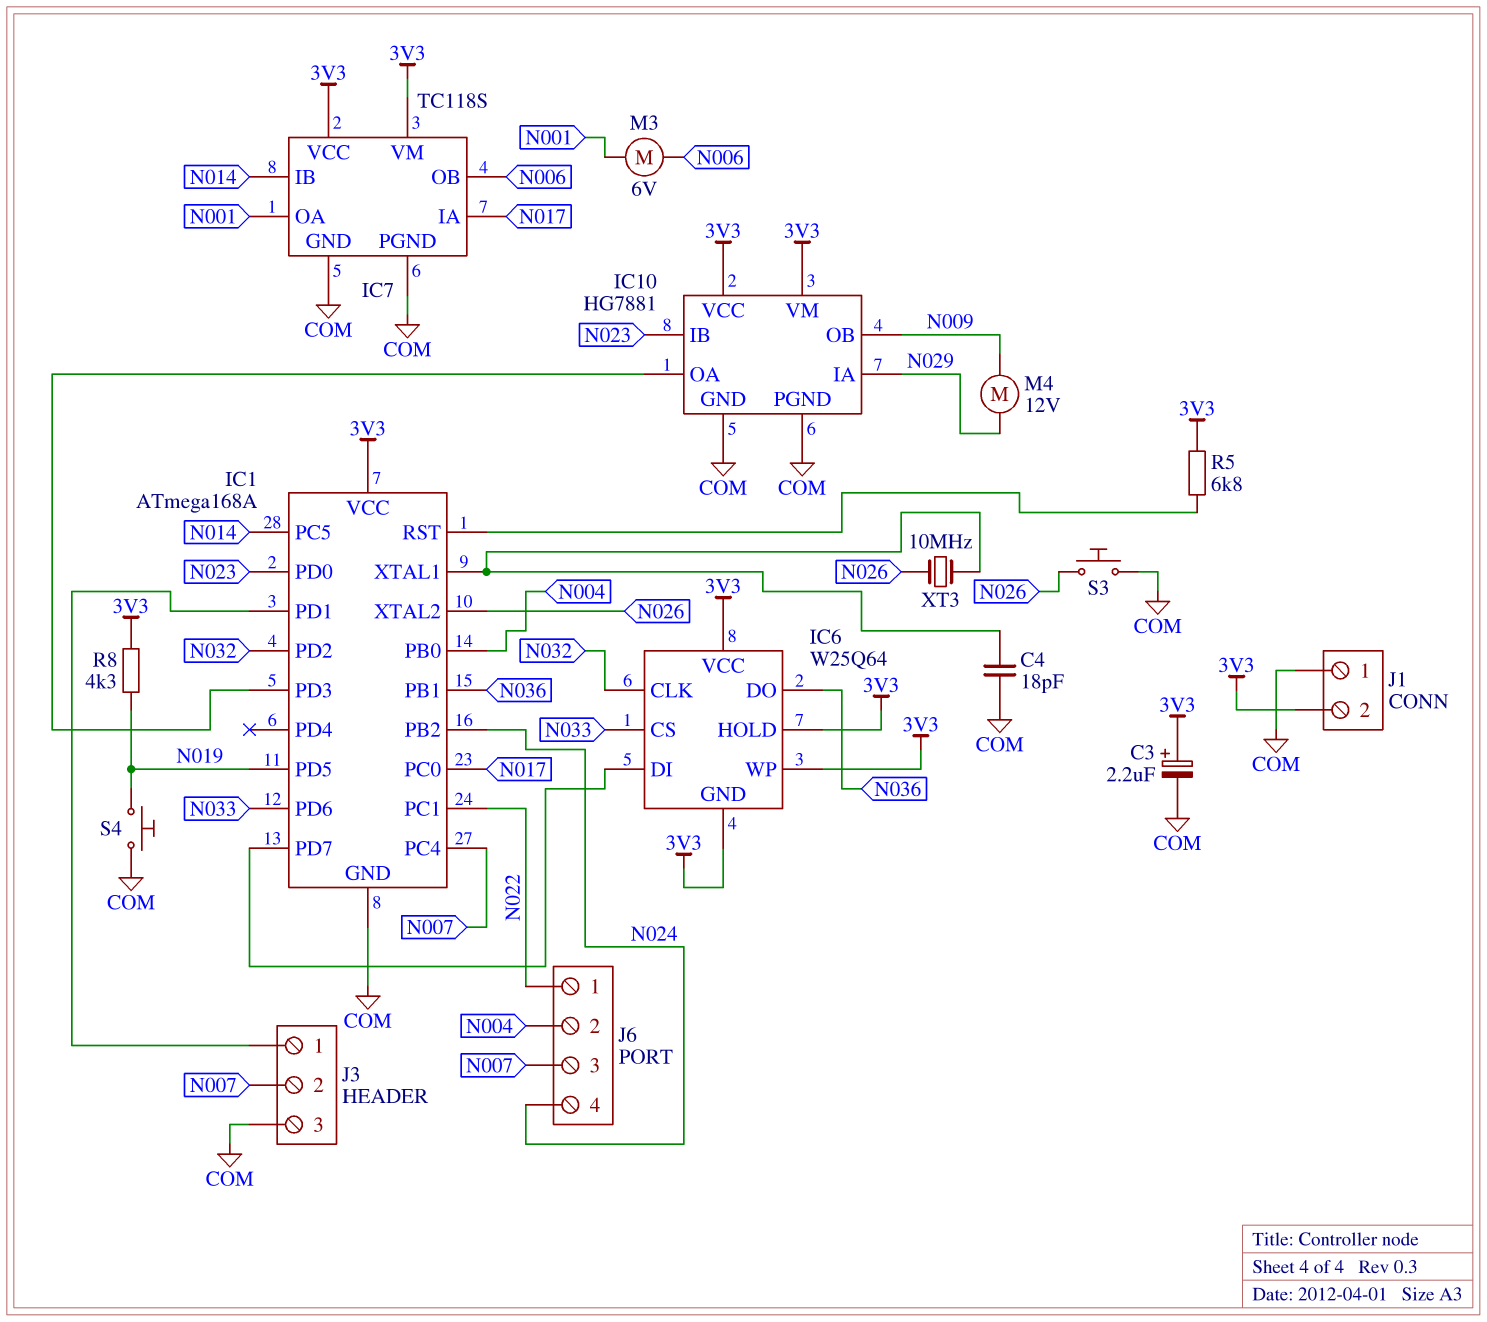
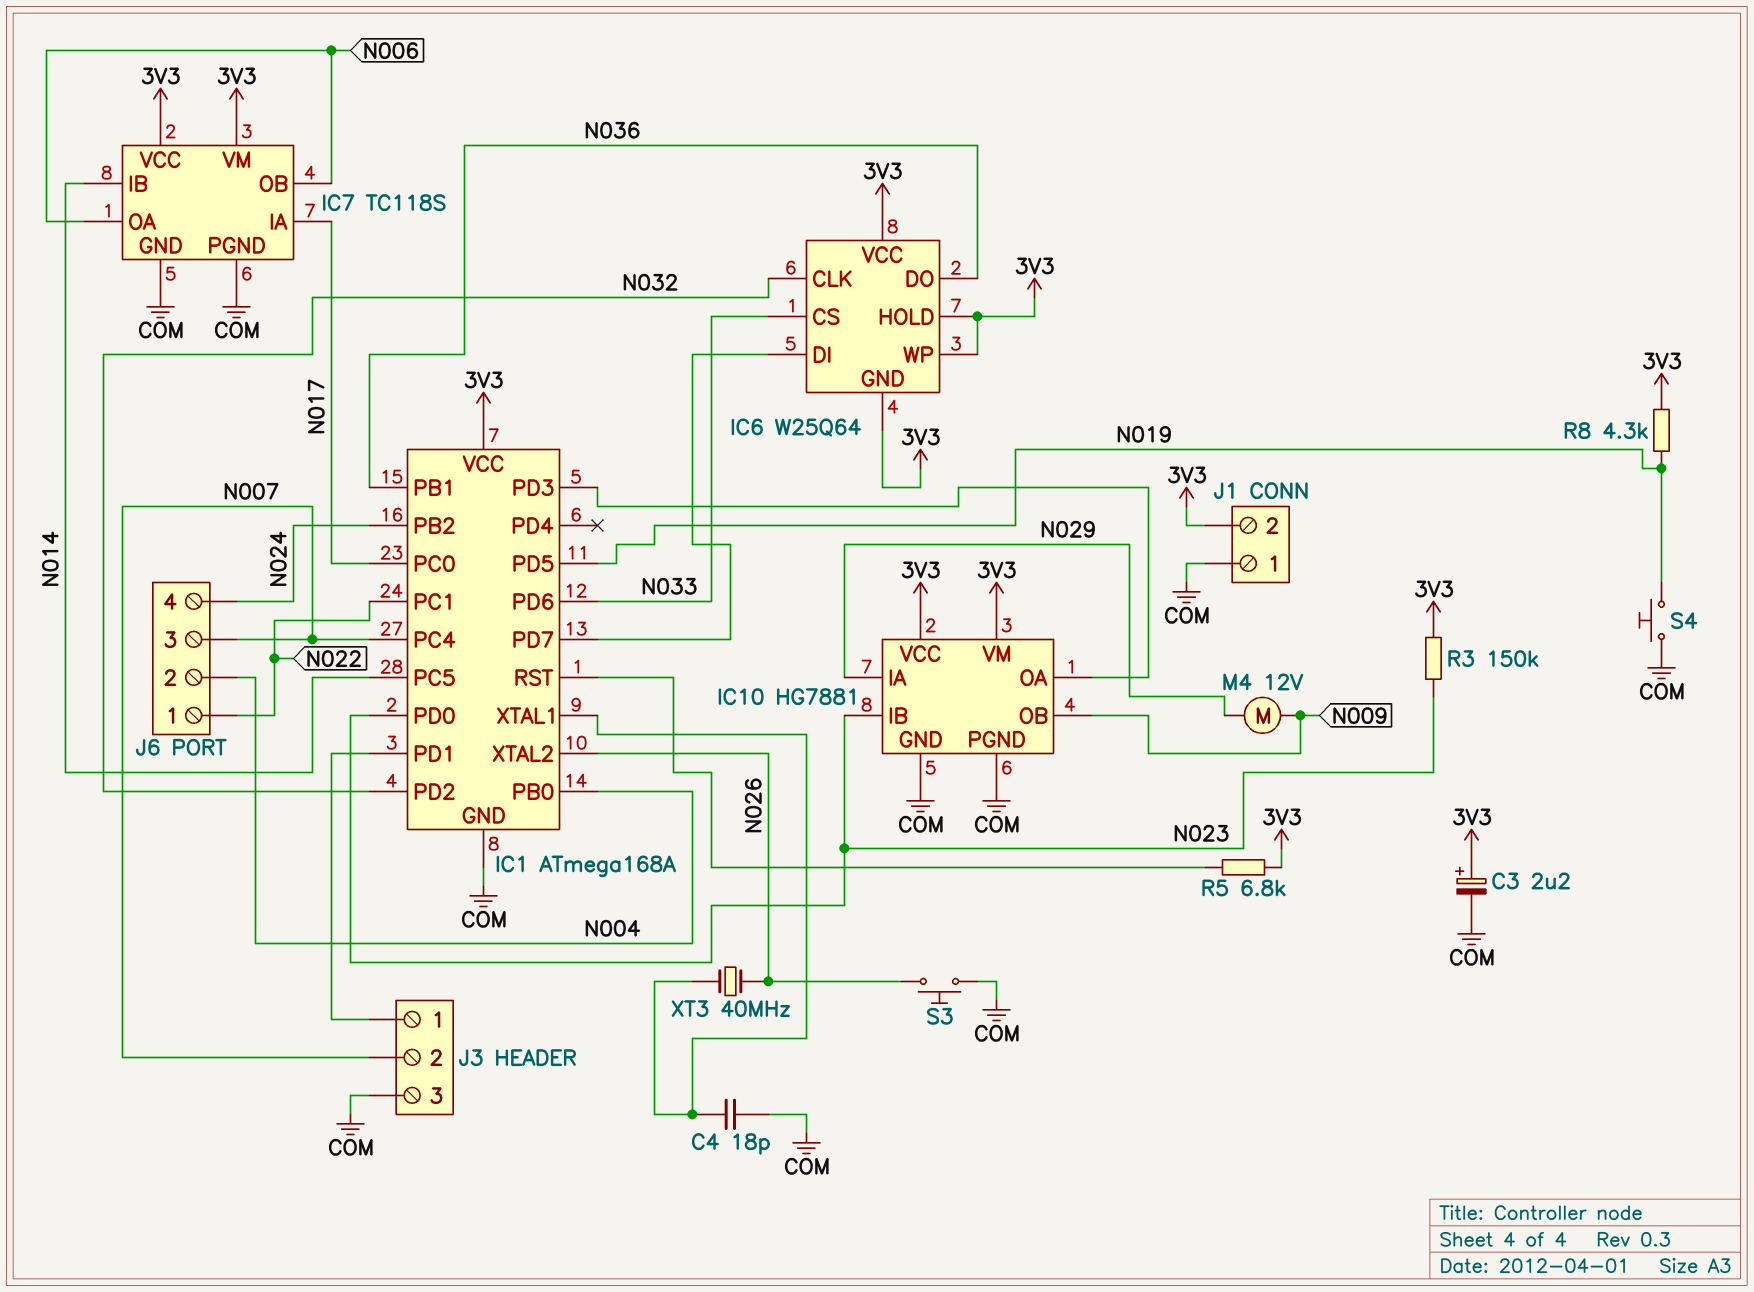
IC7 pin OA: N001 -> N006
M3: motor 6V (N001, N006) -> none
R3: none -> 150k (3V3, N023)
XT3: 10MHz (IC1/XTAL1, N026) -> 40MHz (IC1/XTAL1, N026)

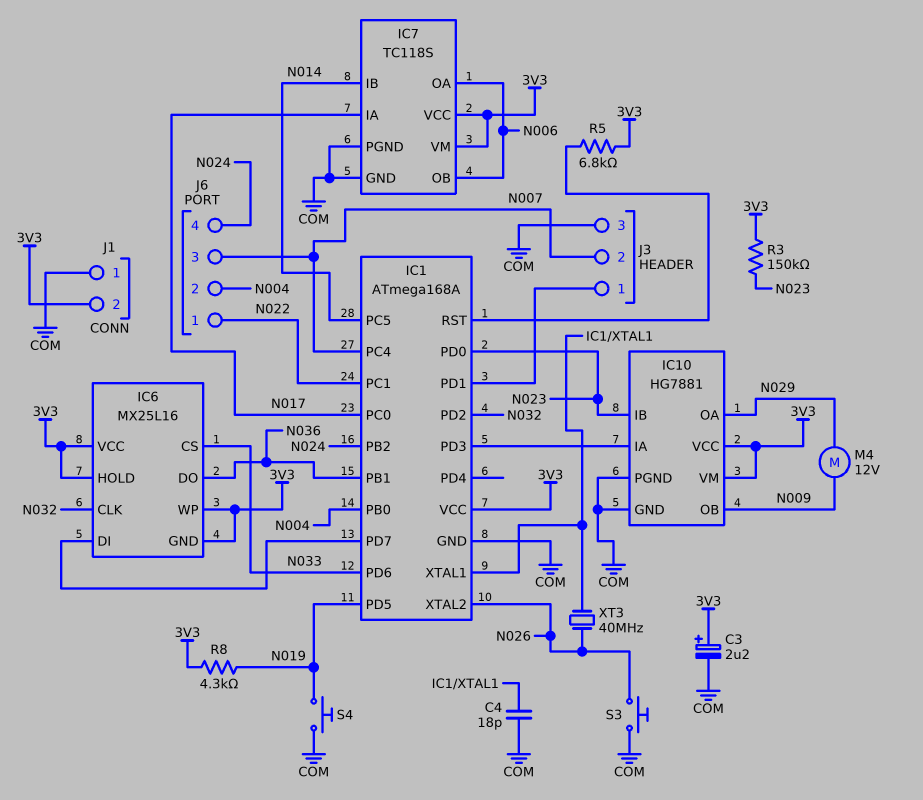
IC6: W25Q64 -> MX25L16
IC10 pin IA: N029 -> IC1/PD3
IC10 pin OA: IC1/PD3 -> N029

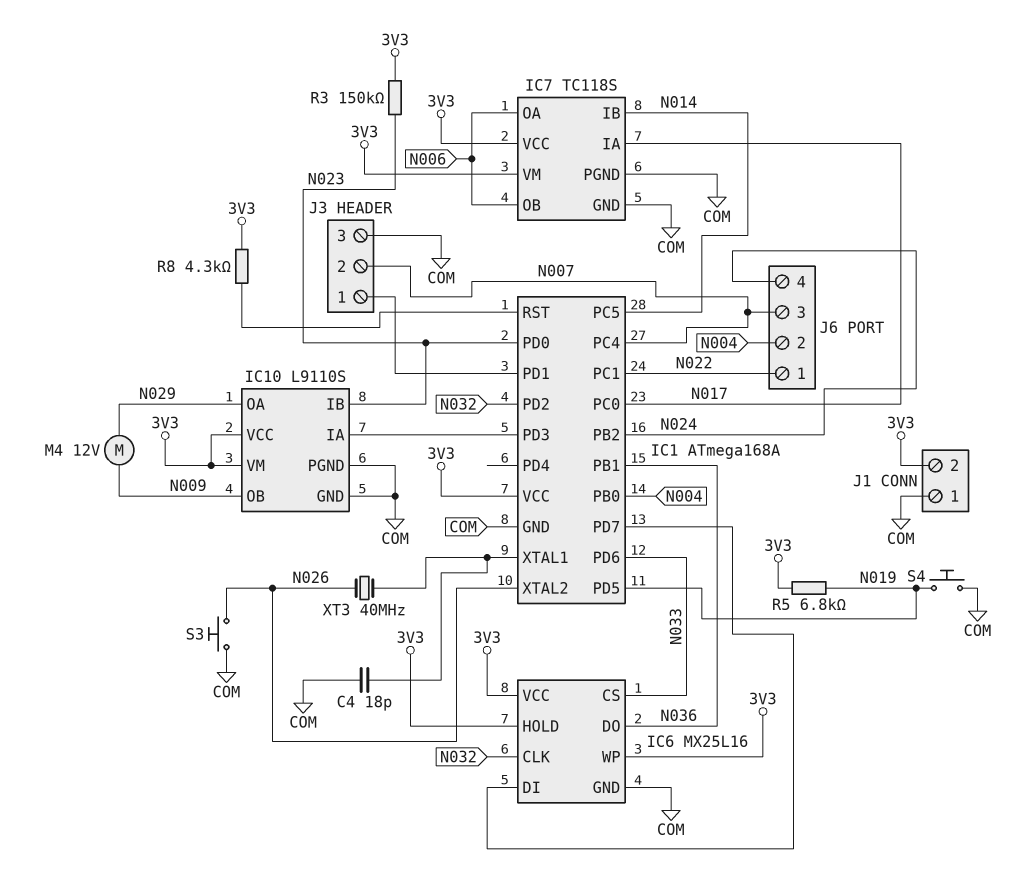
C3: 2.2uF (plus 3V3, minus COM) -> none
IC6 pin GND: 3V3 -> COM
IC10: HG7881 -> L9110S
R5: 6.8k (3V3, IC1/RST) -> 6.8k (3V3, N019)
R8: 4.3k (3V3, N019) -> 4.3k (3V3, IC1/RST)

